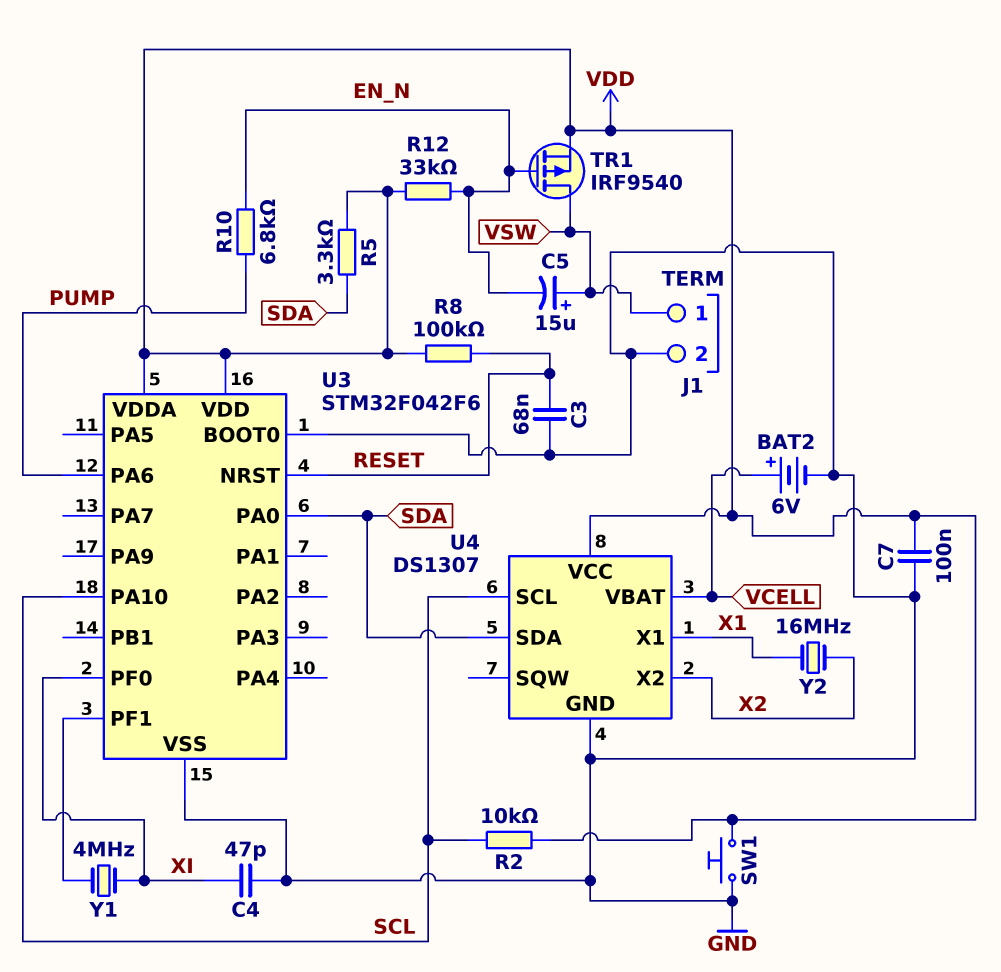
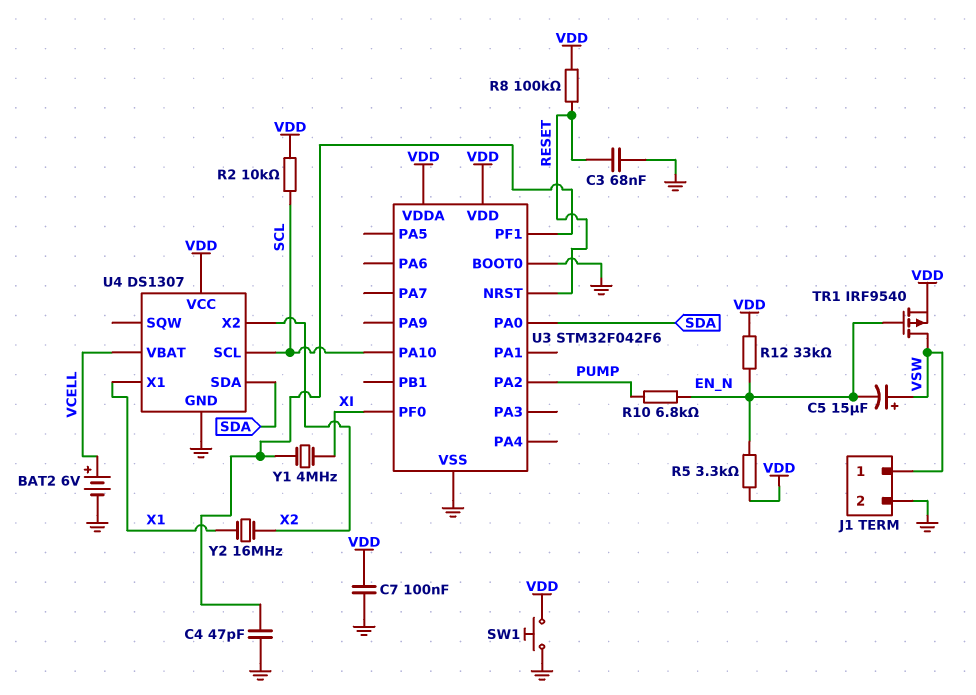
C4: 47pF (GND, XI) -> 47pF (GND, U3/PF1)
R5: 3.3k (SDA, VDD) -> 3.3k (EN_N, VDD)
U3 pin PA2: none -> PUMP
U3 pin PA6: PUMP -> none

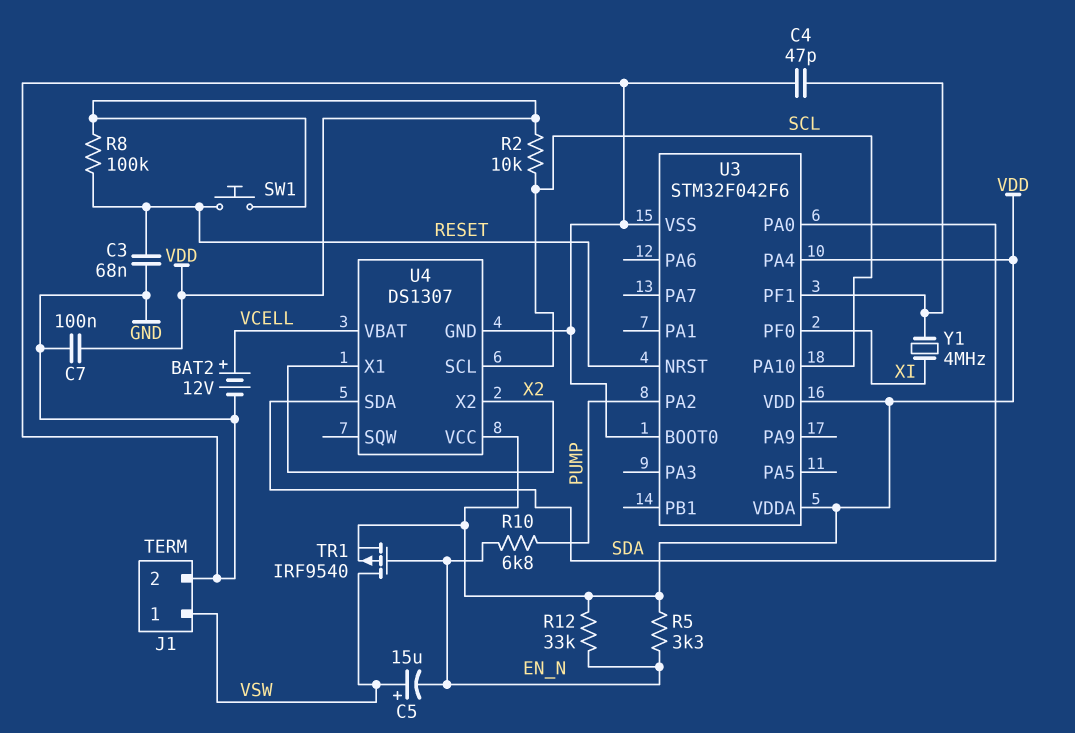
BAT2: 6V (plus VCELL, minus GND) -> 12V (plus VCELL, minus GND)
SW1: button (GND, VDD) -> button (RESET, VDD)
U3 pin PA4: none -> VDD
U4 pin X1: X1 -> X2
Y2: 16MHz (X1, X2) -> none

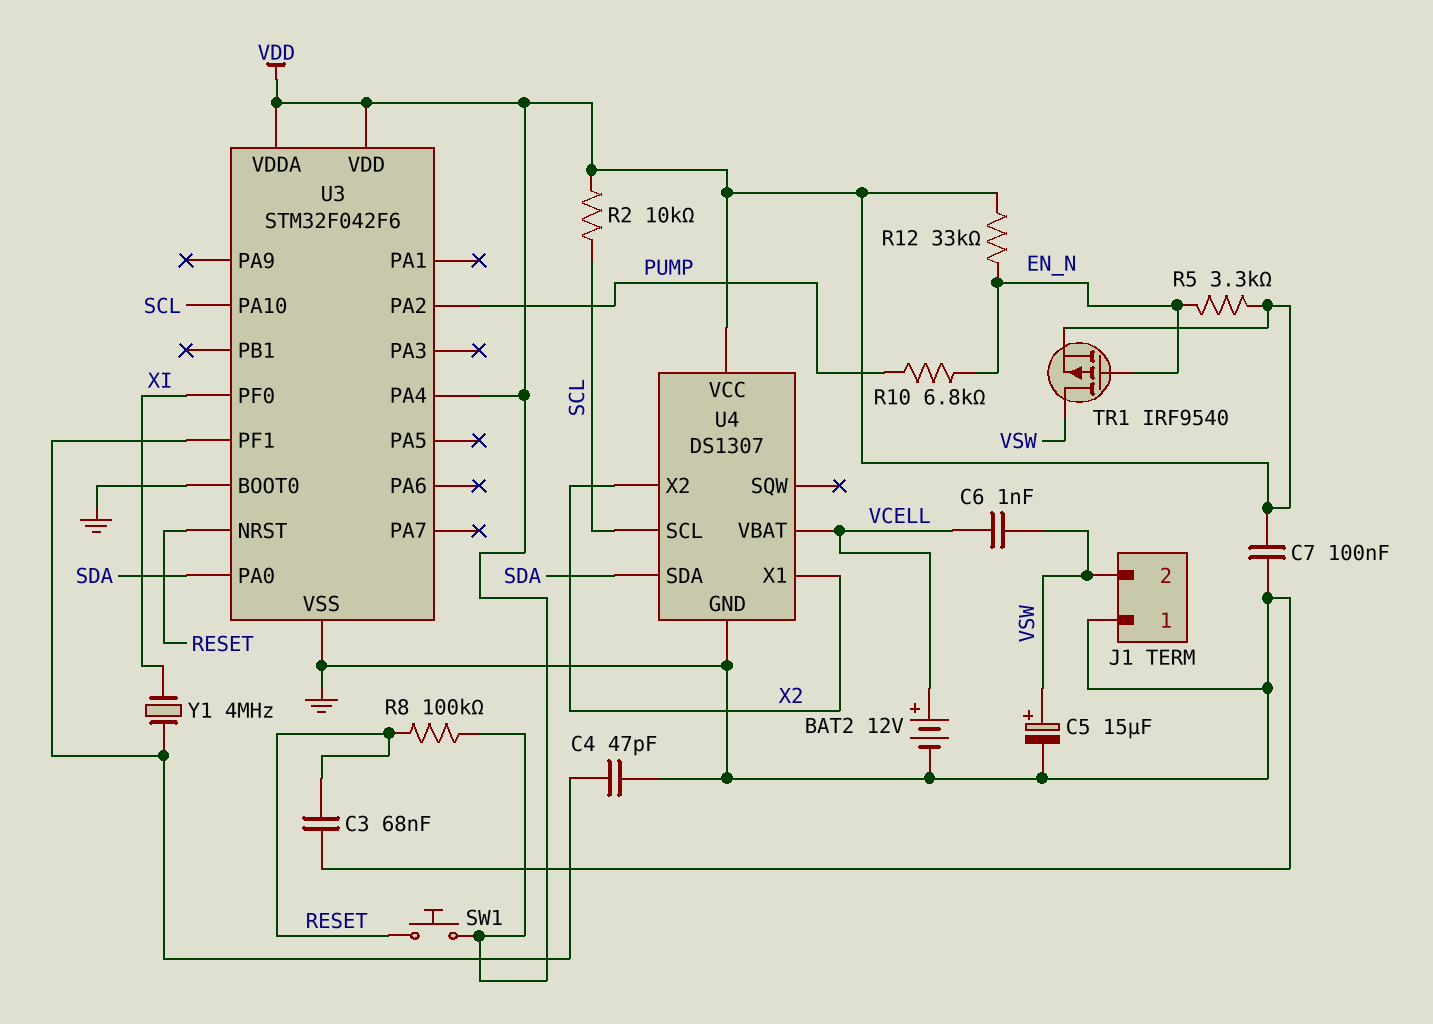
C5: 15uF (plus VSW, minus EN_N) -> 15uF (plus VSW, minus GND)
C6: none -> 1nF (VCELL, VSW)
J1 pin 1: VSW -> GND
J1 pin 2: GND -> VSW

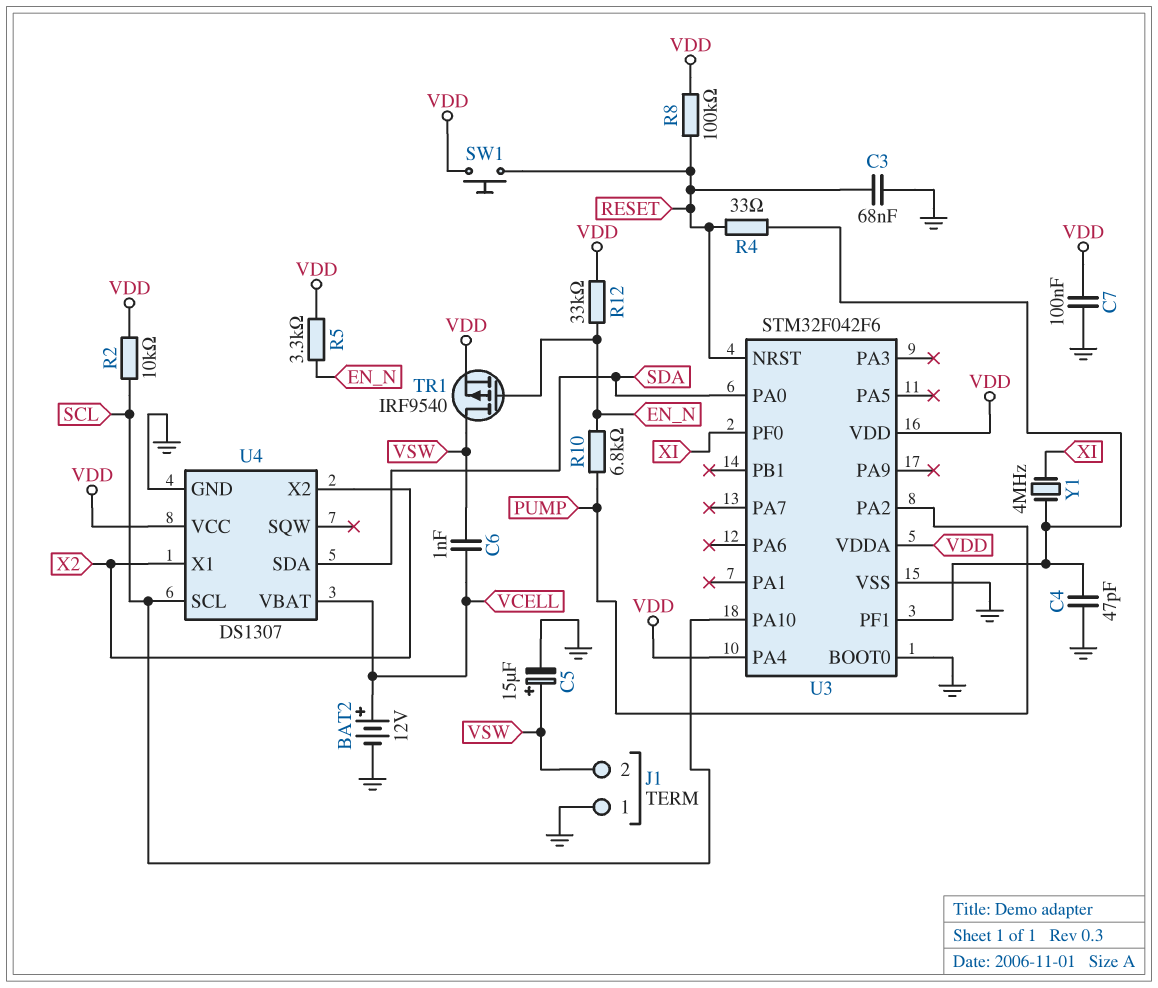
R4: none -> 33 (RESET, U3/PF1)

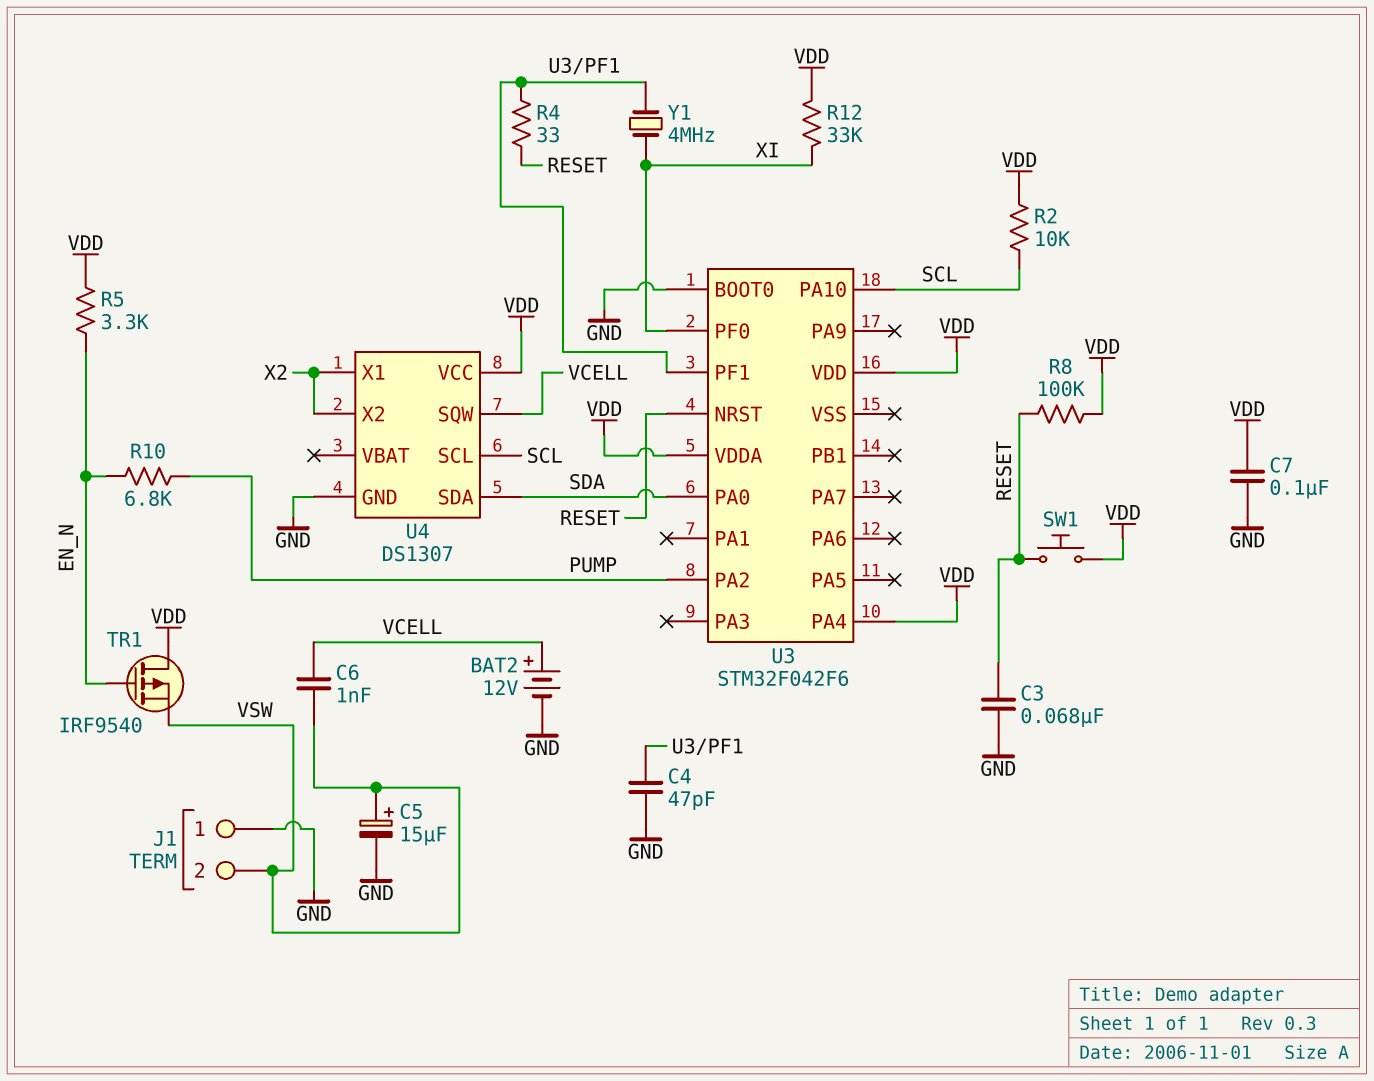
R12: 33k (EN_N, VDD) -> 33k (VDD, XI)
TR1: PMOS IRF9540 (G EN_N, D VSW, S VDD) -> PMOS IRF9540 (G EN_N, D VDD, S VSW)
U3 pin VSS: GND -> none
U4 pin SQW: none -> VCELL
U4 pin VBAT: VCELL -> none

